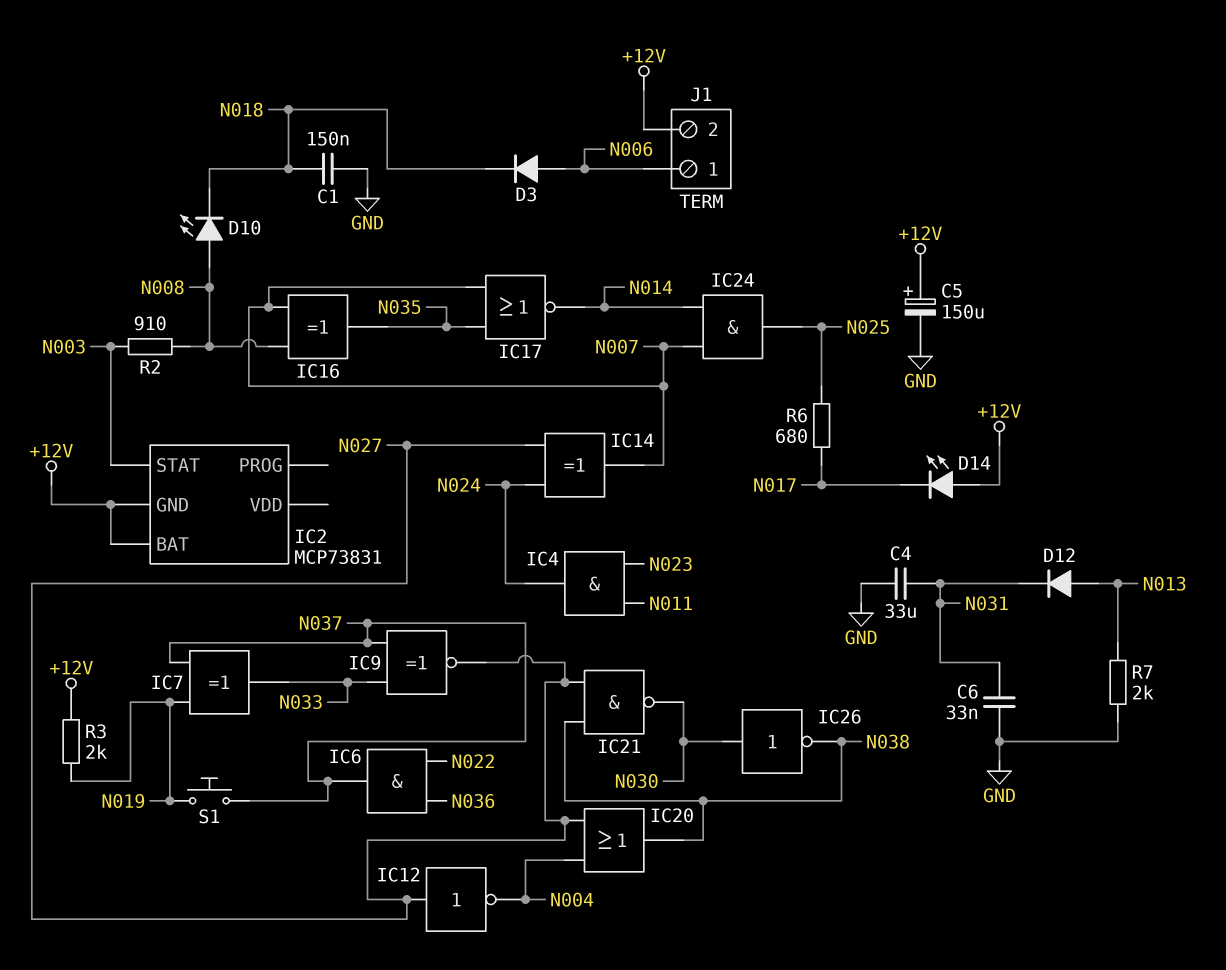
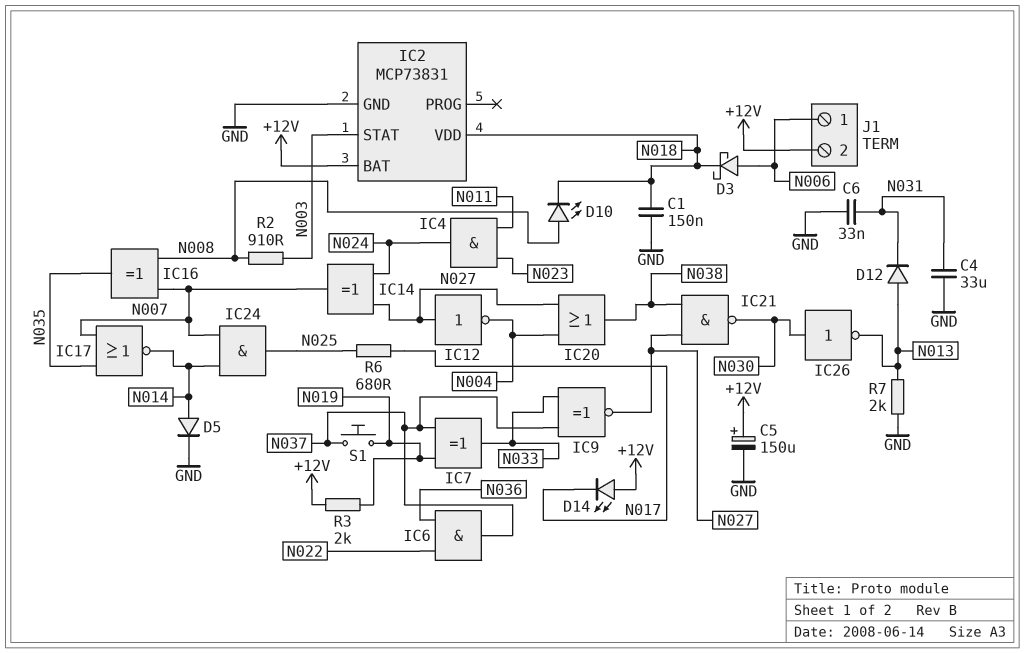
D3: diode (A N006, K N018) -> schottky (A N006, K N018)
D5: none -> diode (A N014, K GND)
IC2 pin GND: +12V -> GND
IC2 pin VDD: none -> N018
IC26: NOT (in N030, out N038) -> NOT (in N030, out N013)

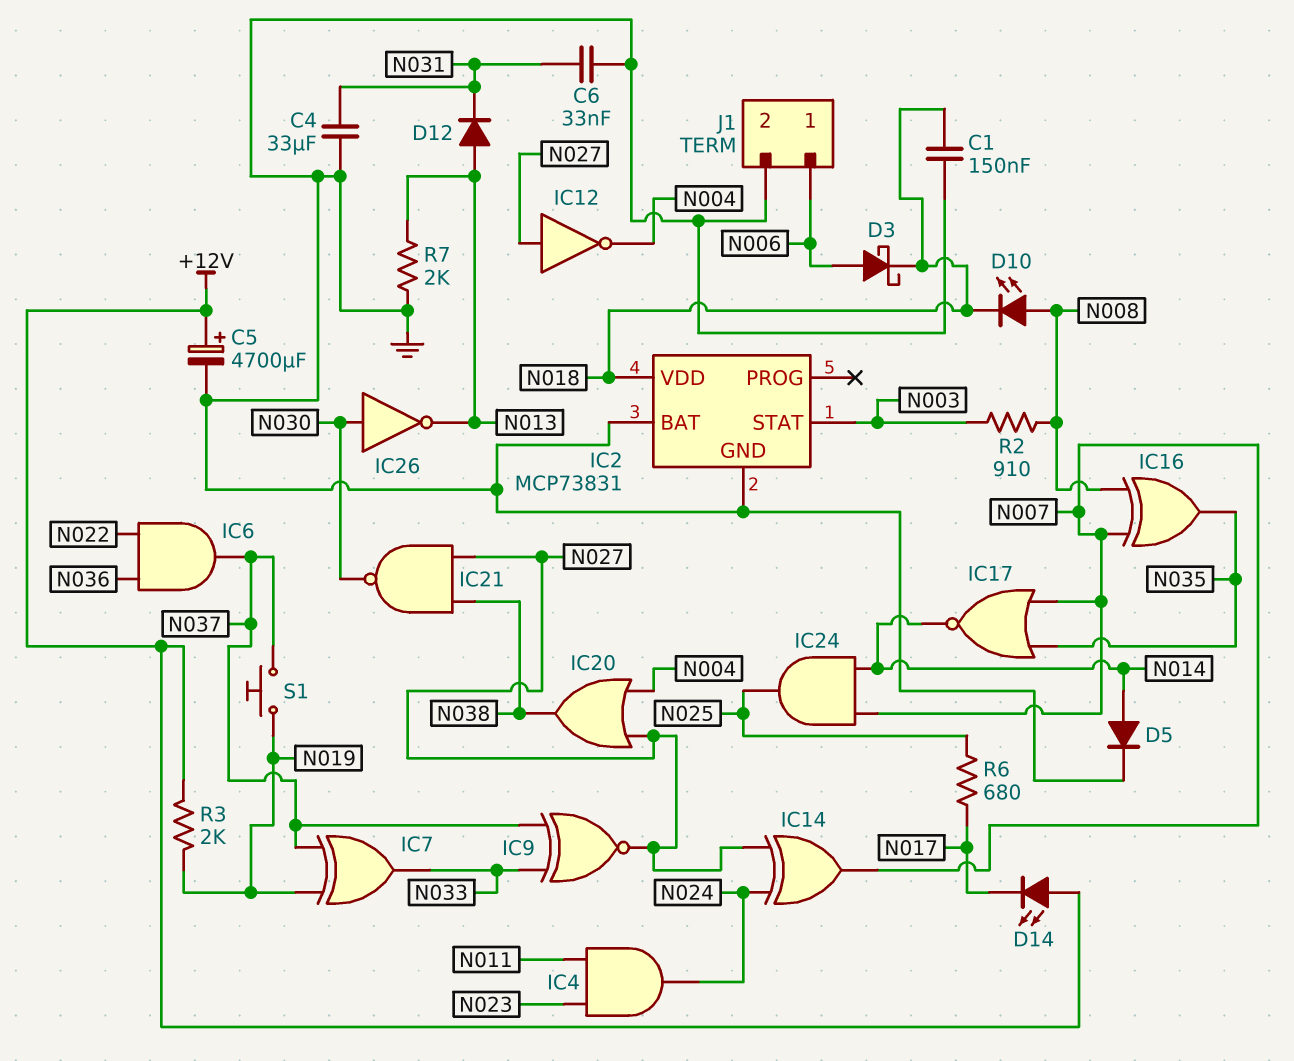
C5: 150uF (plus +12V, minus GND) -> 4700uF (plus +12V, minus GND)
IC2 pin BAT: +12V -> GND
J1 pin 2: +12V -> GND

